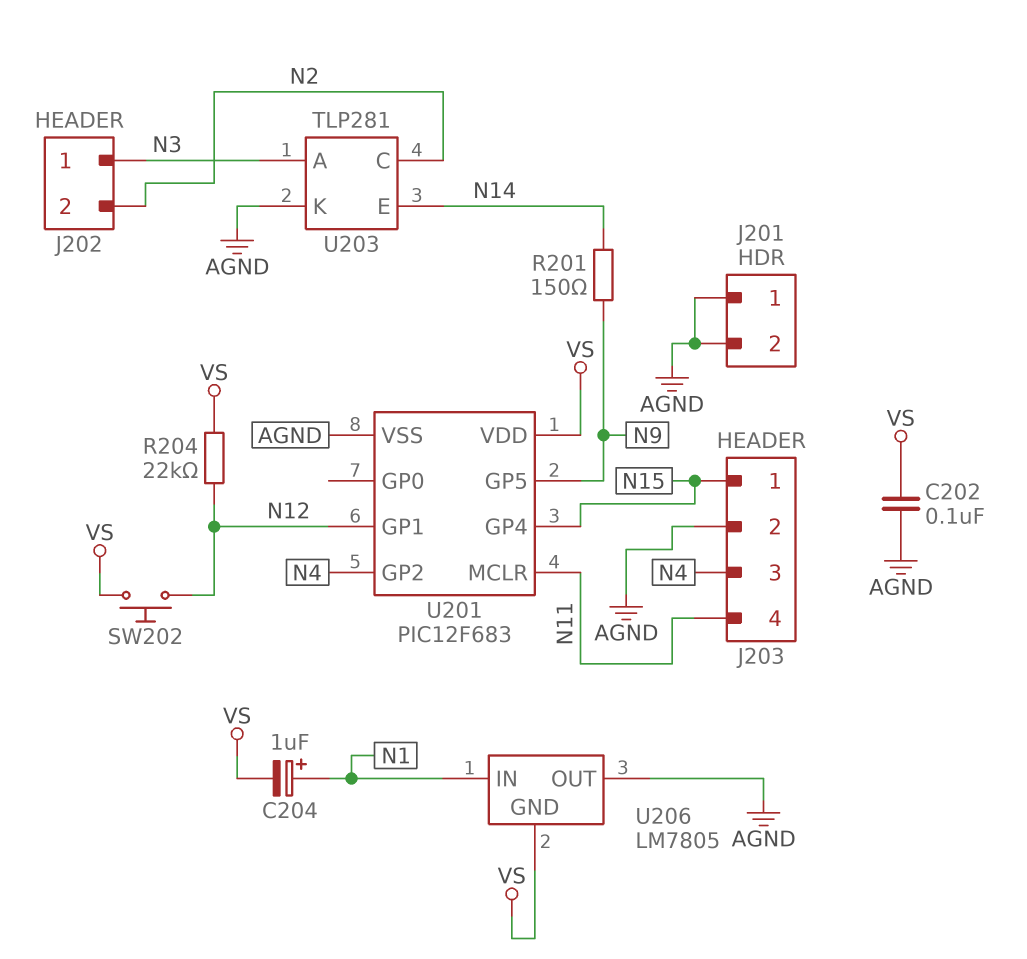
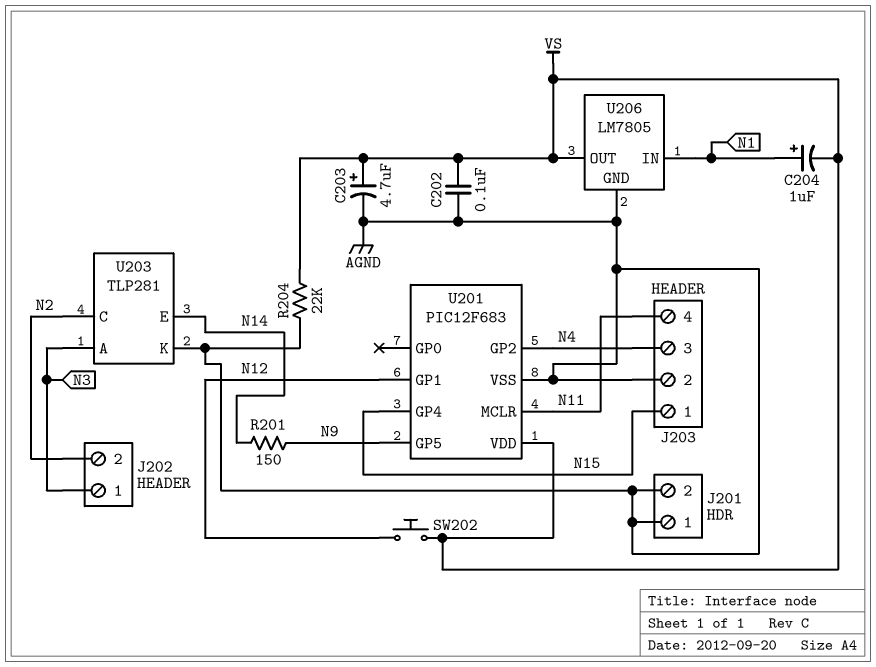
C203: none -> 4.7uF (plus VS, minus AGND)
R204: 22k (N12, VS) -> 22k (AGND, VS)
U206 pin GND: VS -> AGND
U206 pin OUT: AGND -> VS

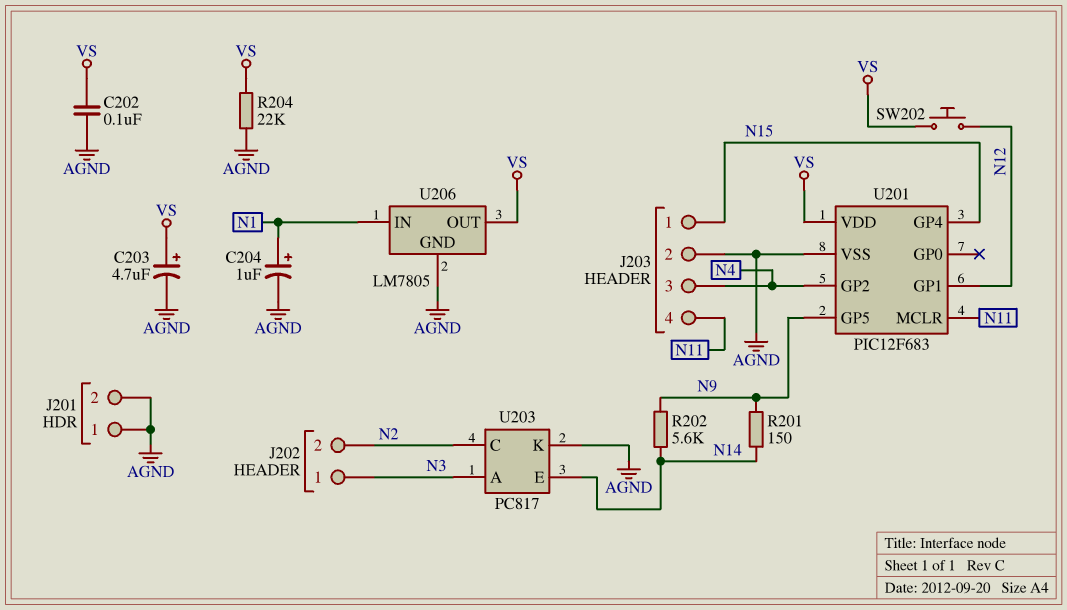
C204: 1uF (plus N1, minus VS) -> 1uF (plus N1, minus AGND)
R202: none -> 5.6k (N9, N14)
U203: TLP281 -> PC817

